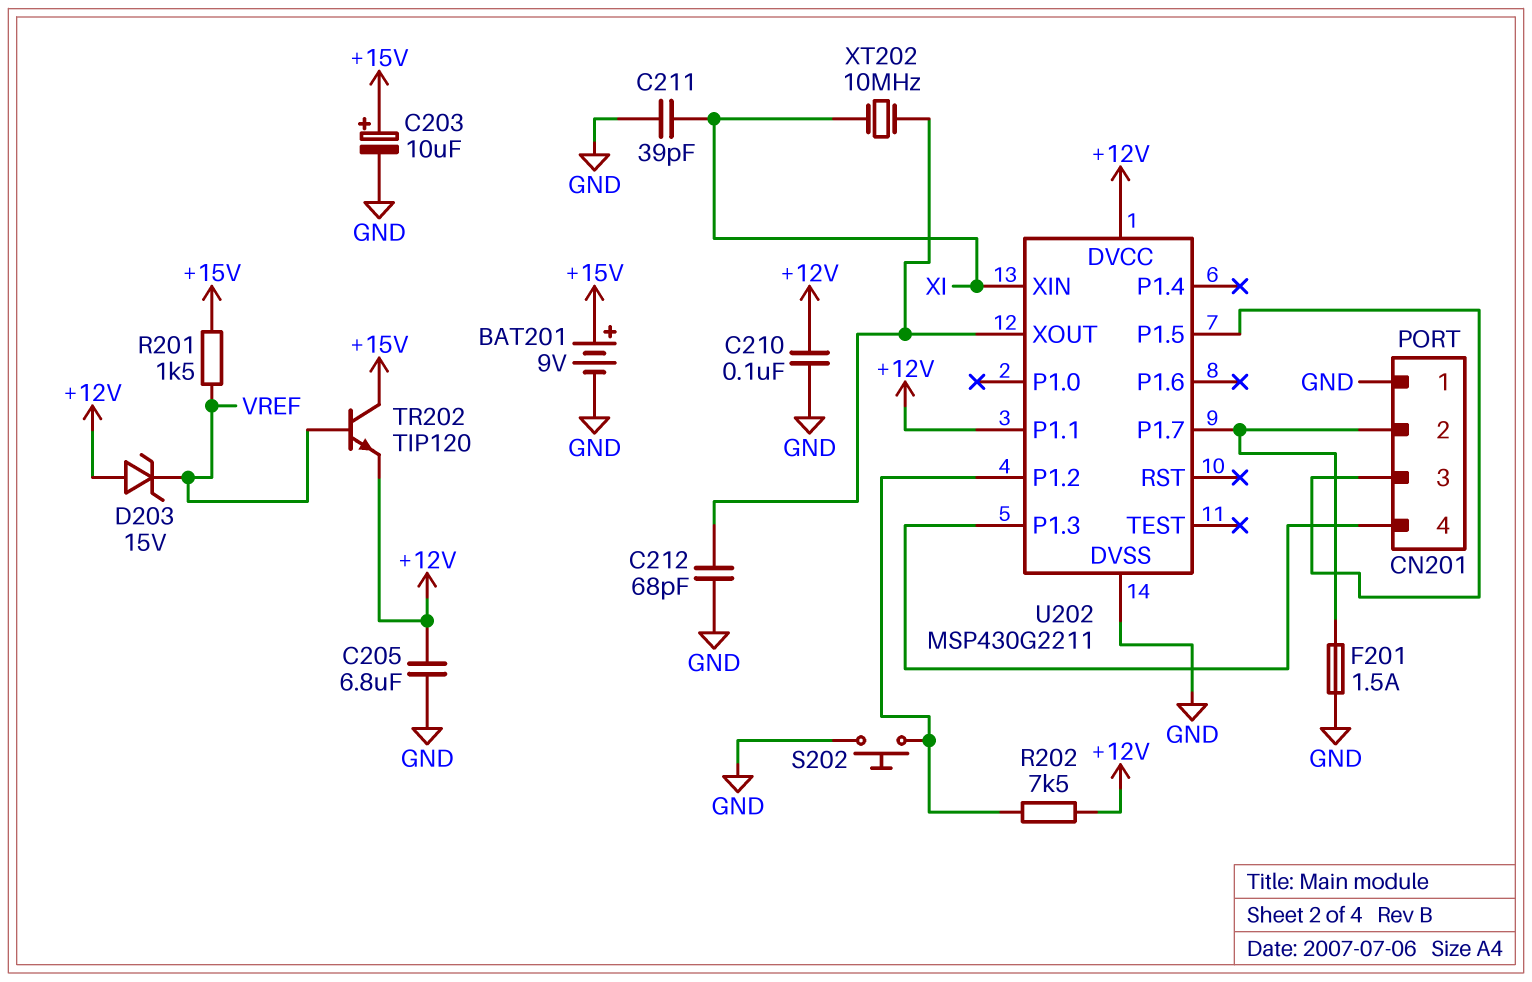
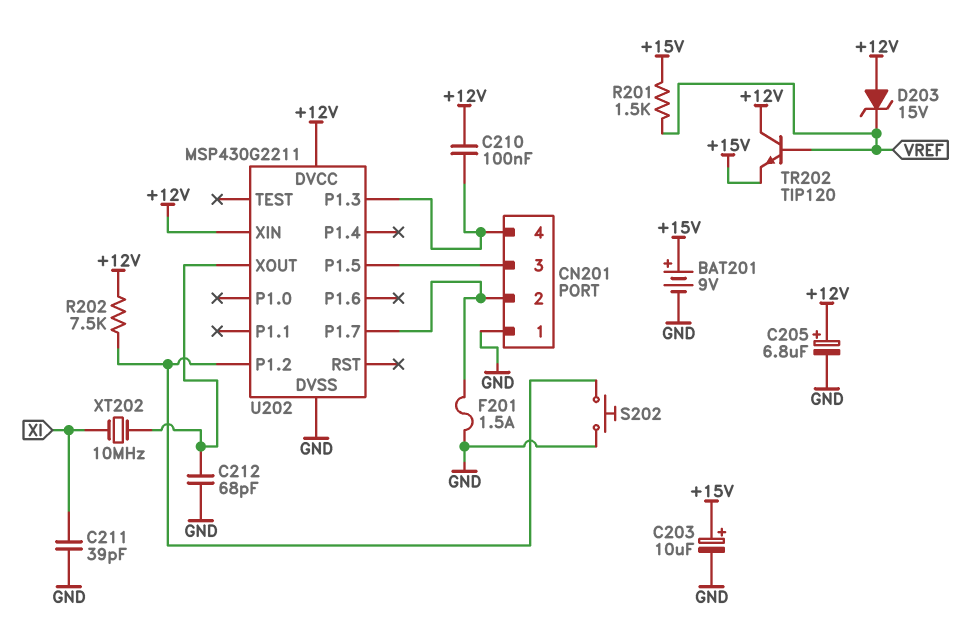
C205: 6.8uF (+12V, GND) -> 6.8uF (plus +12V, minus GND)
C210: 100nF (+12V, GND) -> 100nF (+12V, CN201/4)
TR202: NPN TIP120 (B VREF, C +15V, E +12V) -> NPN TIP120 (B VREF, C +12V, E +15V)
U202 pin P1.1: +12V -> none
U202 pin XIN: XI -> +12V

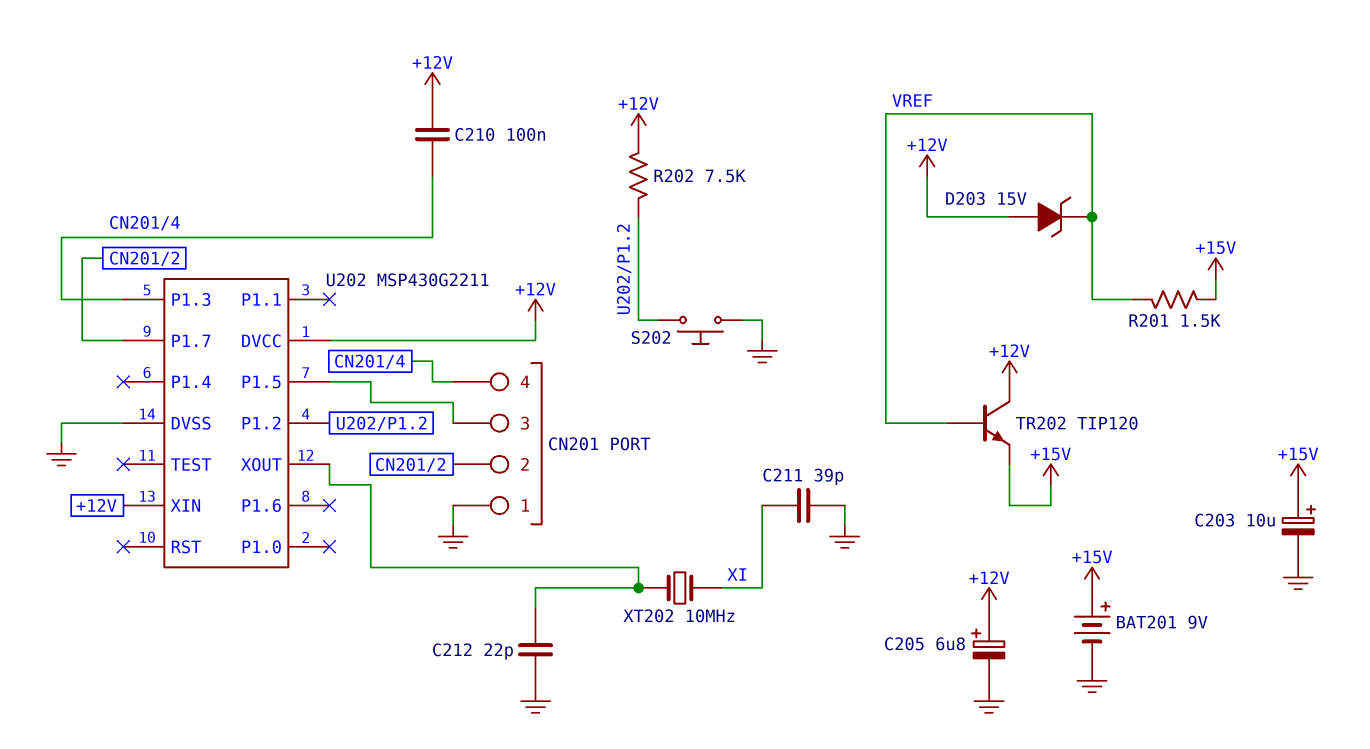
C212: 68pF (GND, U202/XOUT) -> 22pF (GND, U202/XOUT)
F201: 1.5A (CN201/2, GND) -> none

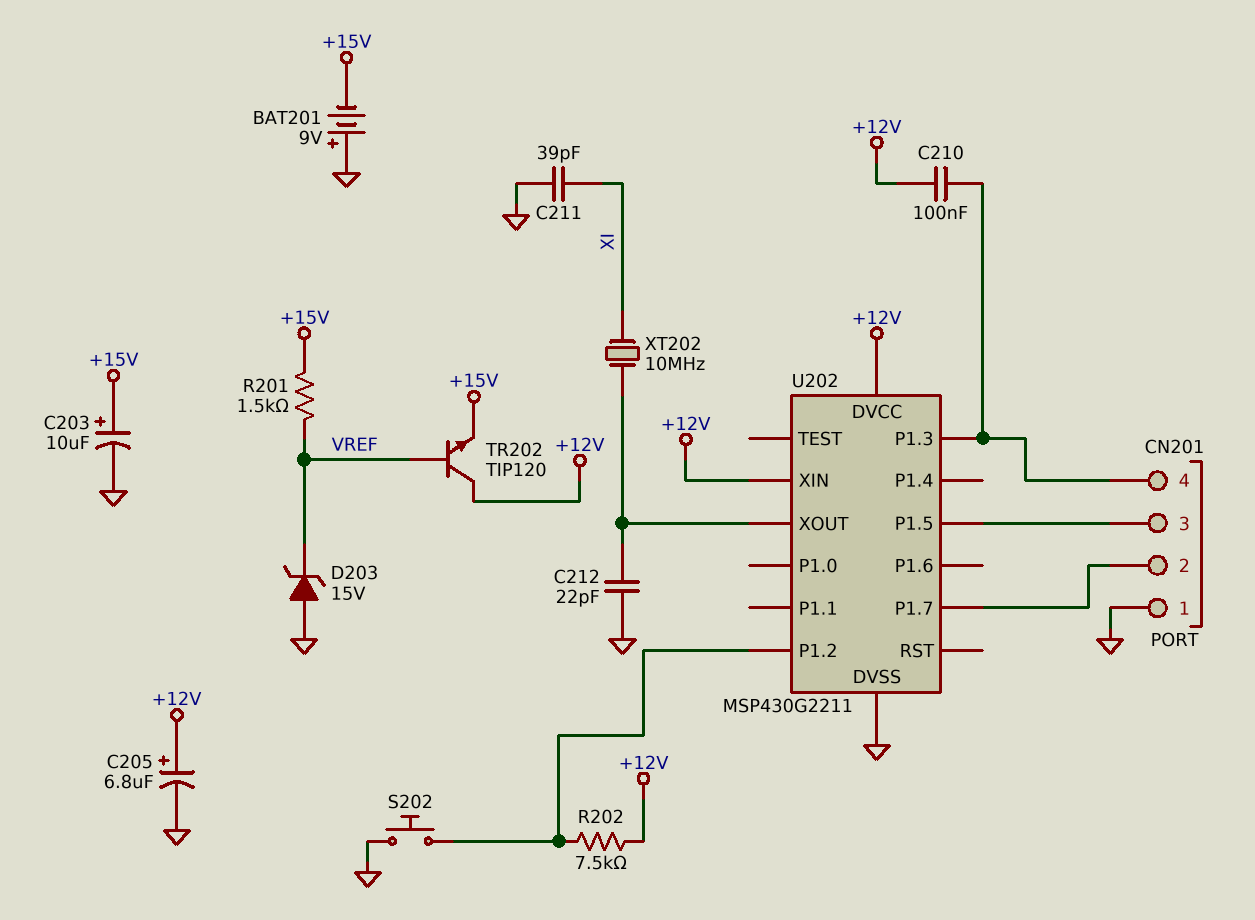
BAT201: 9V (plus +15V, minus GND) -> 9V (plus GND, minus +15V)
D203: zener 15V (A +12V, K VREF) -> zener 15V (A GND, K VREF)

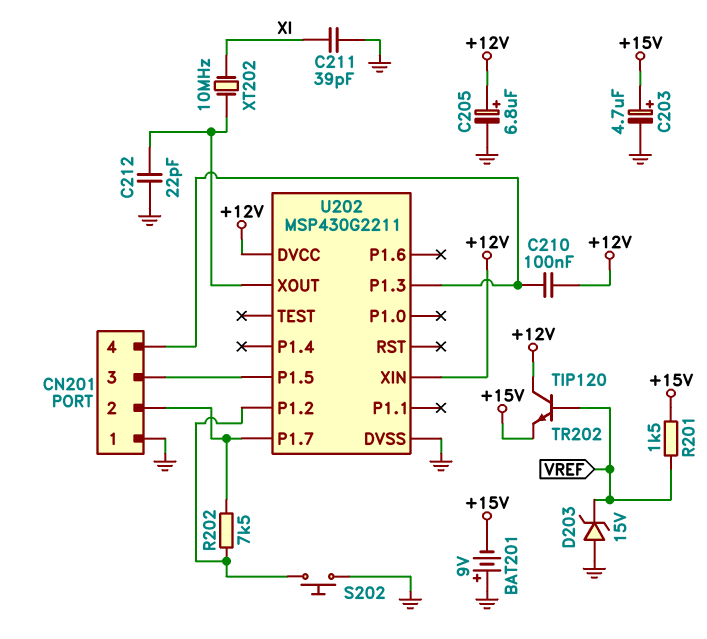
C203: 10uF (plus +15V, minus GND) -> 4.7uF (plus +15V, minus GND)
R202: 7.5k (+12V, U202/P1.2) -> 7.5k (CN201/2, U202/P1.2)

